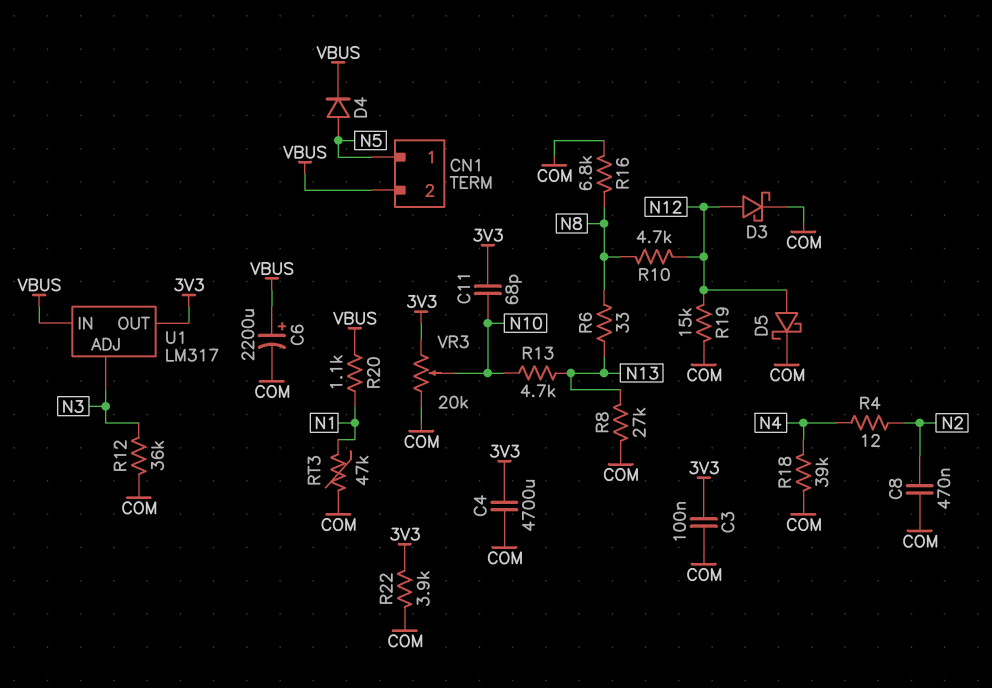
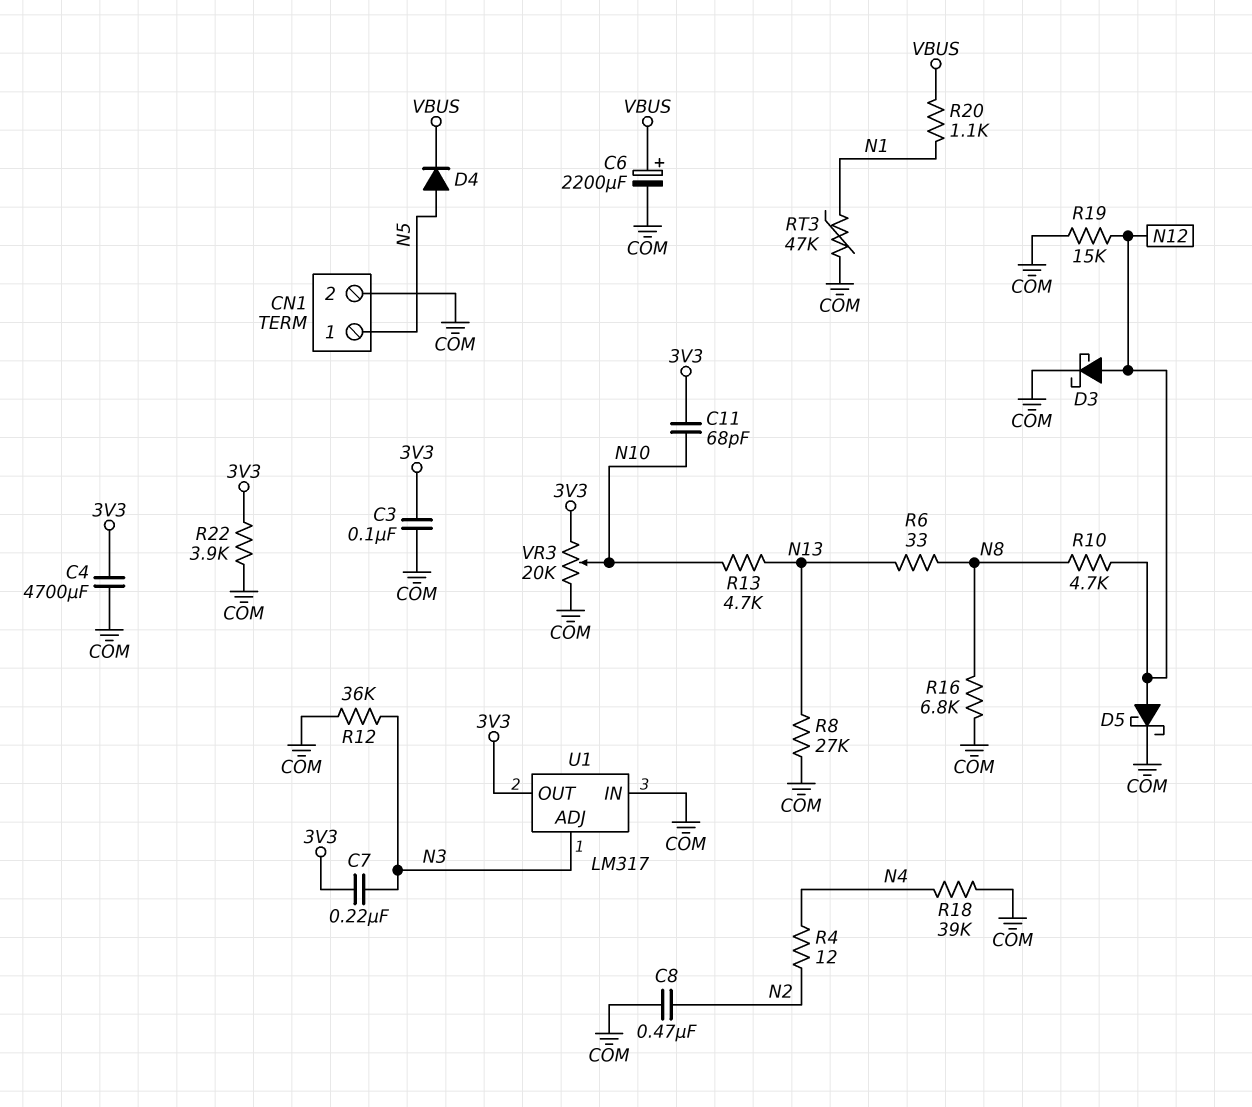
C7: none -> 220nF (3V3, N3)
CN1 pin 2: VBUS -> COM
U1 pin IN: VBUS -> COM

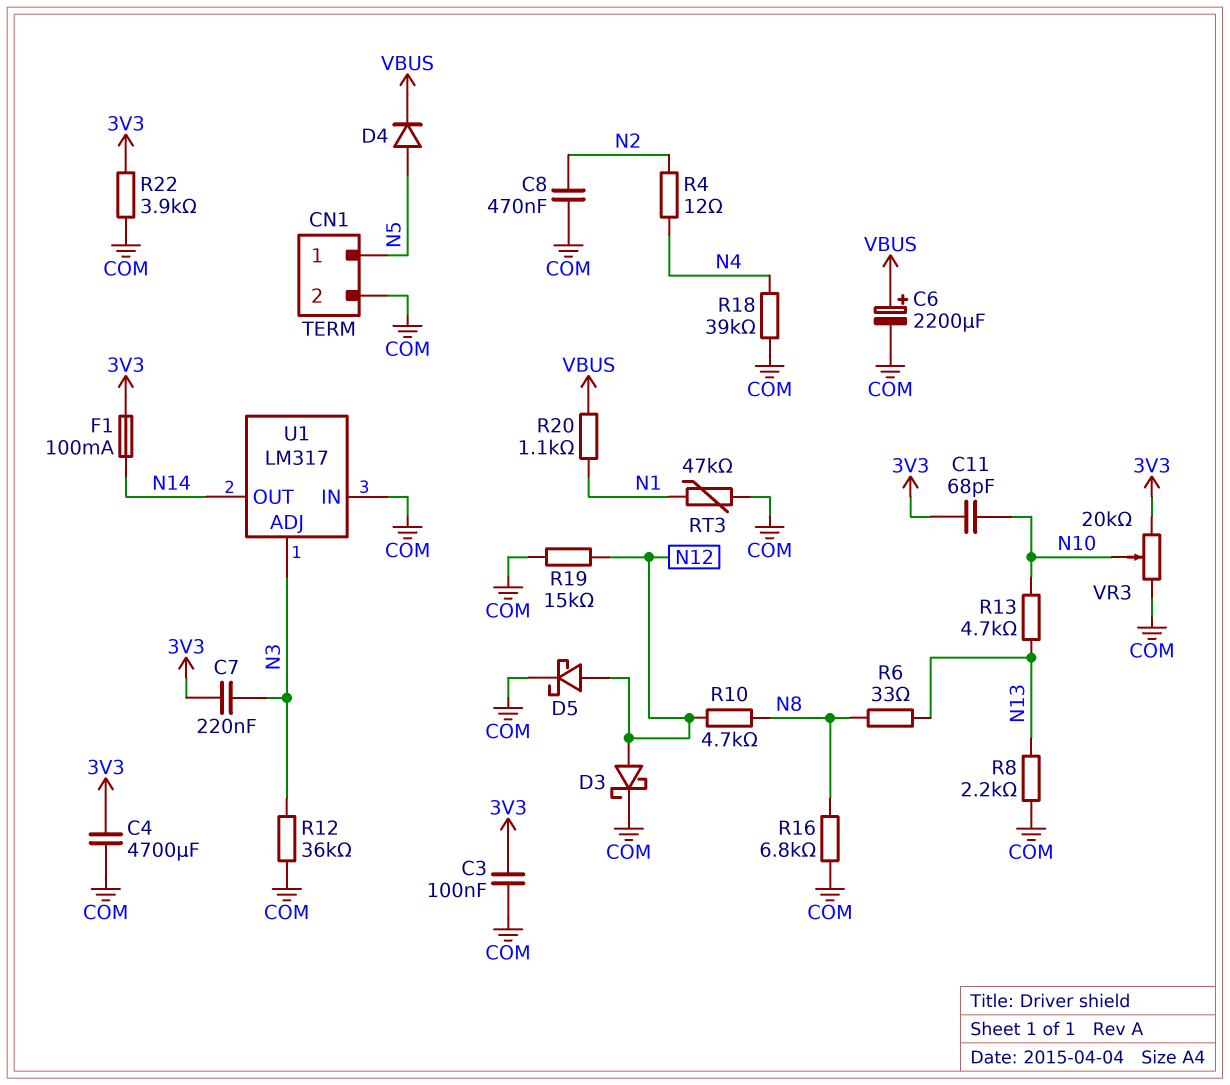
F1: none -> 100mA (3V3, N14)
R8: 27k (COM, N13) -> 2.2k (COM, N13)
U1 pin OUT: 3V3 -> N14

